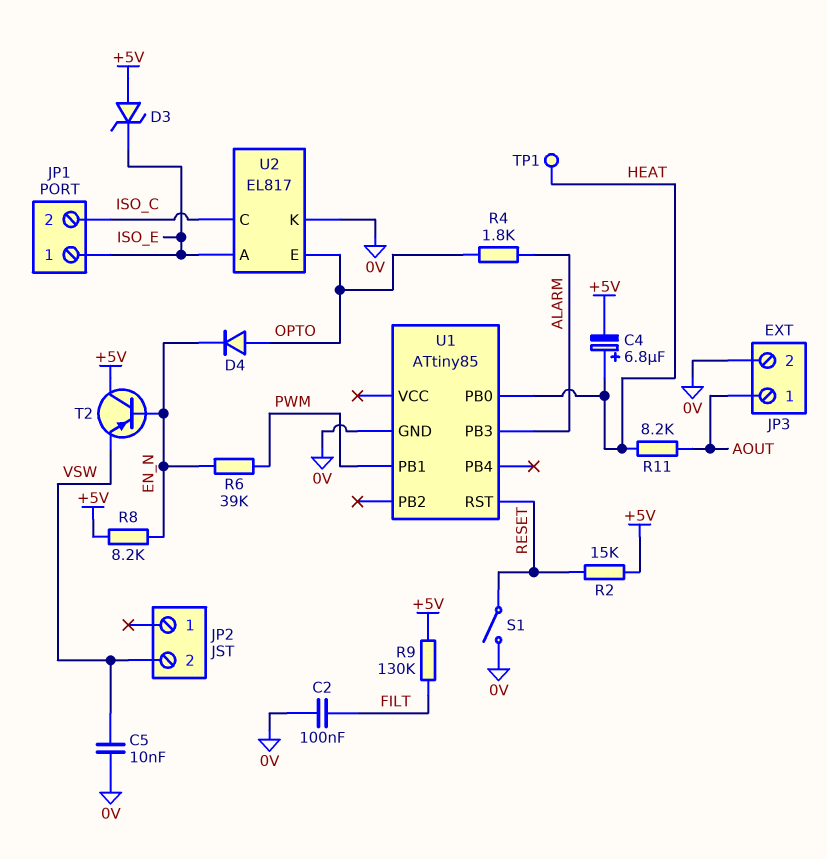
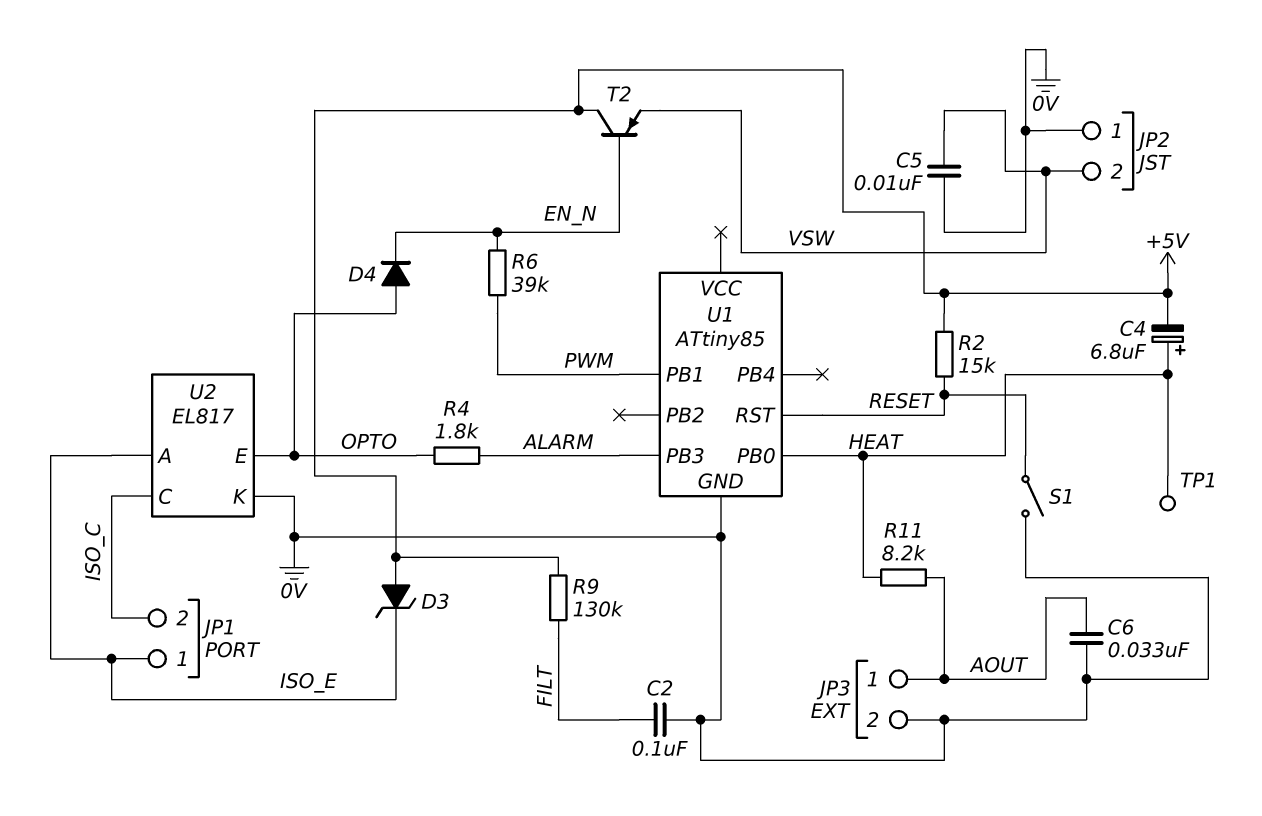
C6: none -> 33nF (0V, AOUT)
JP2 pin 1: none -> 0V
R8: 8.2k (+5V, EN_N) -> none

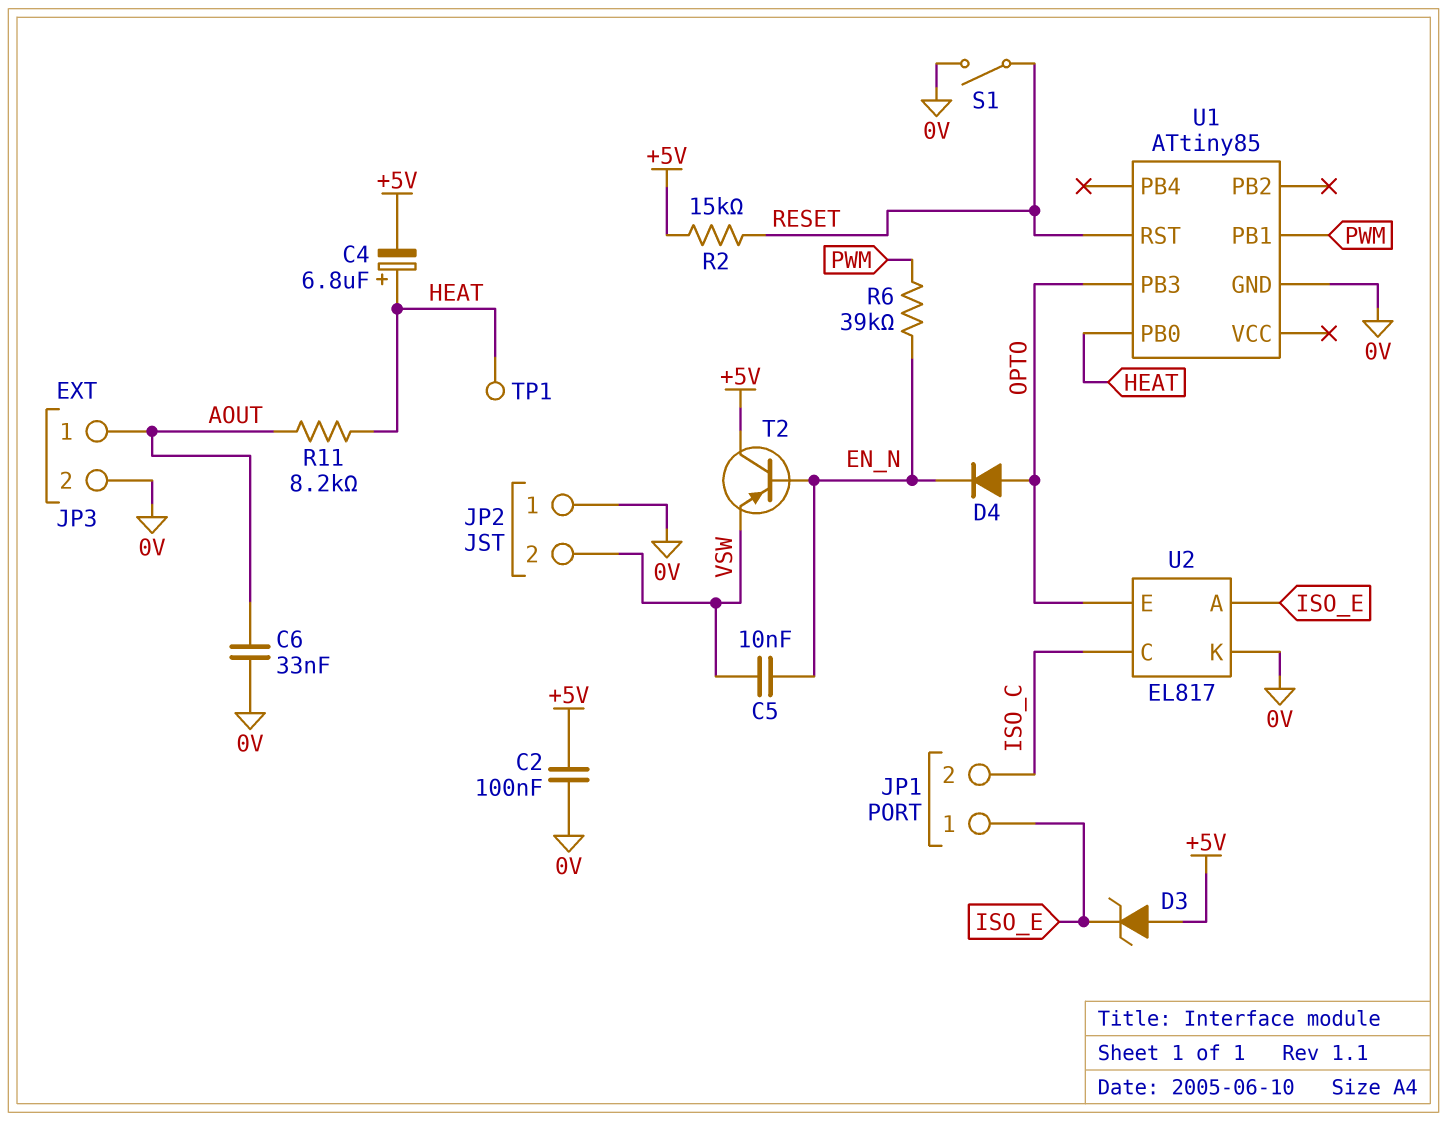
C2: 100nF (0V, FILT) -> 100nF (+5V, 0V)
C5: 10nF (0V, VSW) -> 10nF (EN_N, VSW)
R4: 1.8k (ALARM, OPTO) -> none
R9: 130k (+5V, FILT) -> none
U1 pin PB3: ALARM -> OPTO

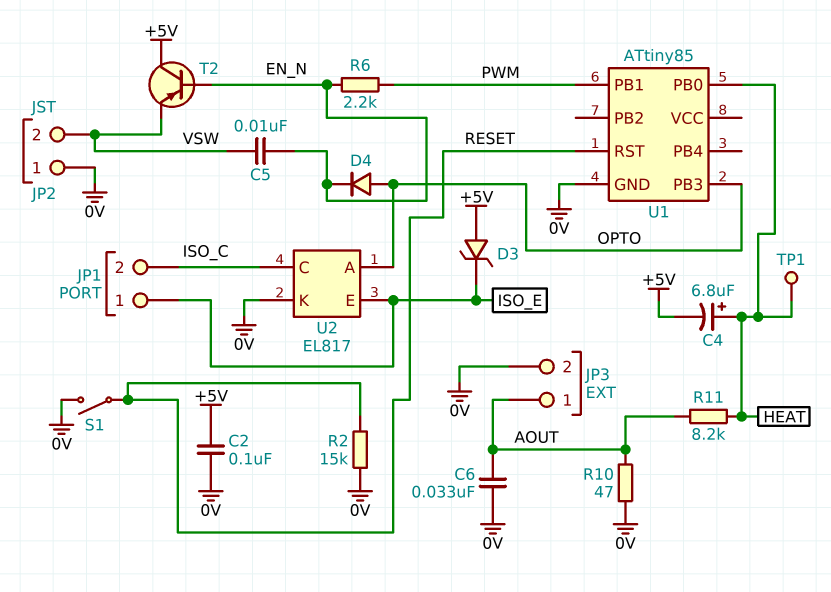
R2: 15k (+5V, RESET) -> 15k (0V, RESET)
R6: 39k (EN_N, PWM) -> 2.2k (EN_N, PWM)
R10: none -> 47 (0V, AOUT)
U2 pin A: ISO_E -> OPTO
U2 pin E: OPTO -> ISO_E

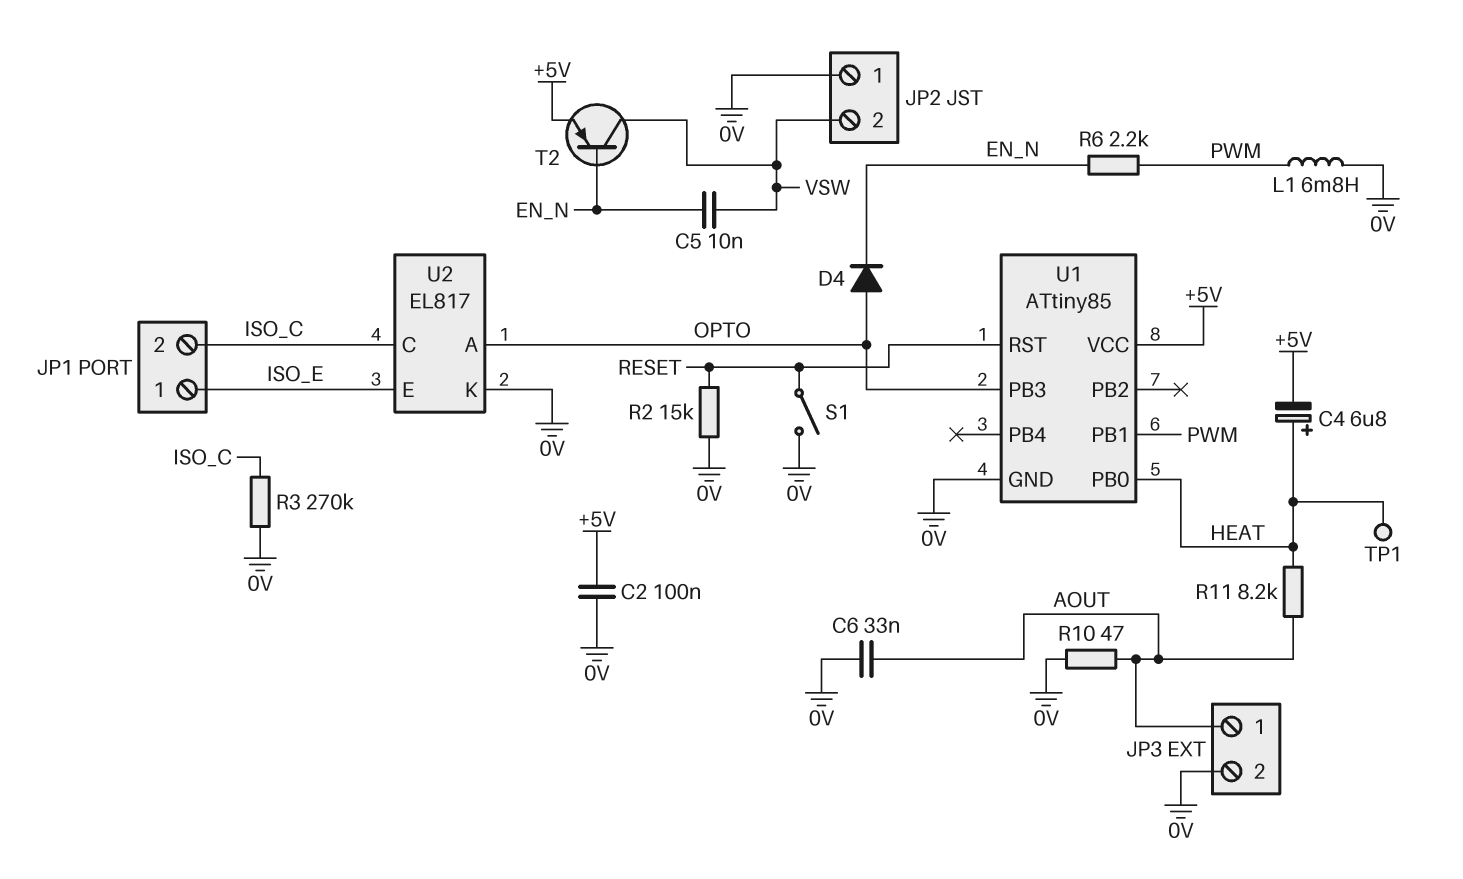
D3: zener (A +5V, K ISO_E) -> none
L1: none -> 6.8mH (0V, PWM)
R3: none -> 270k (0V, ISO_C)
T2: PNP (B EN_N, C +5V, E VSW) -> PNP (B EN_N, C VSW, E +5V)
U1 pin VCC: none -> +5V

